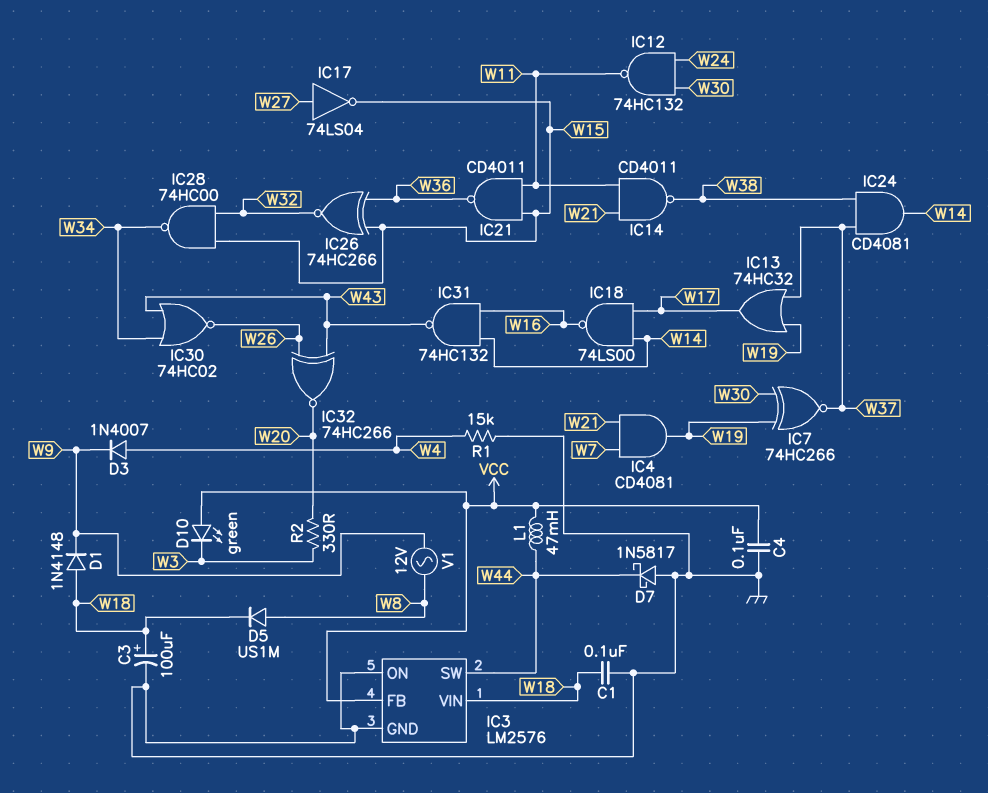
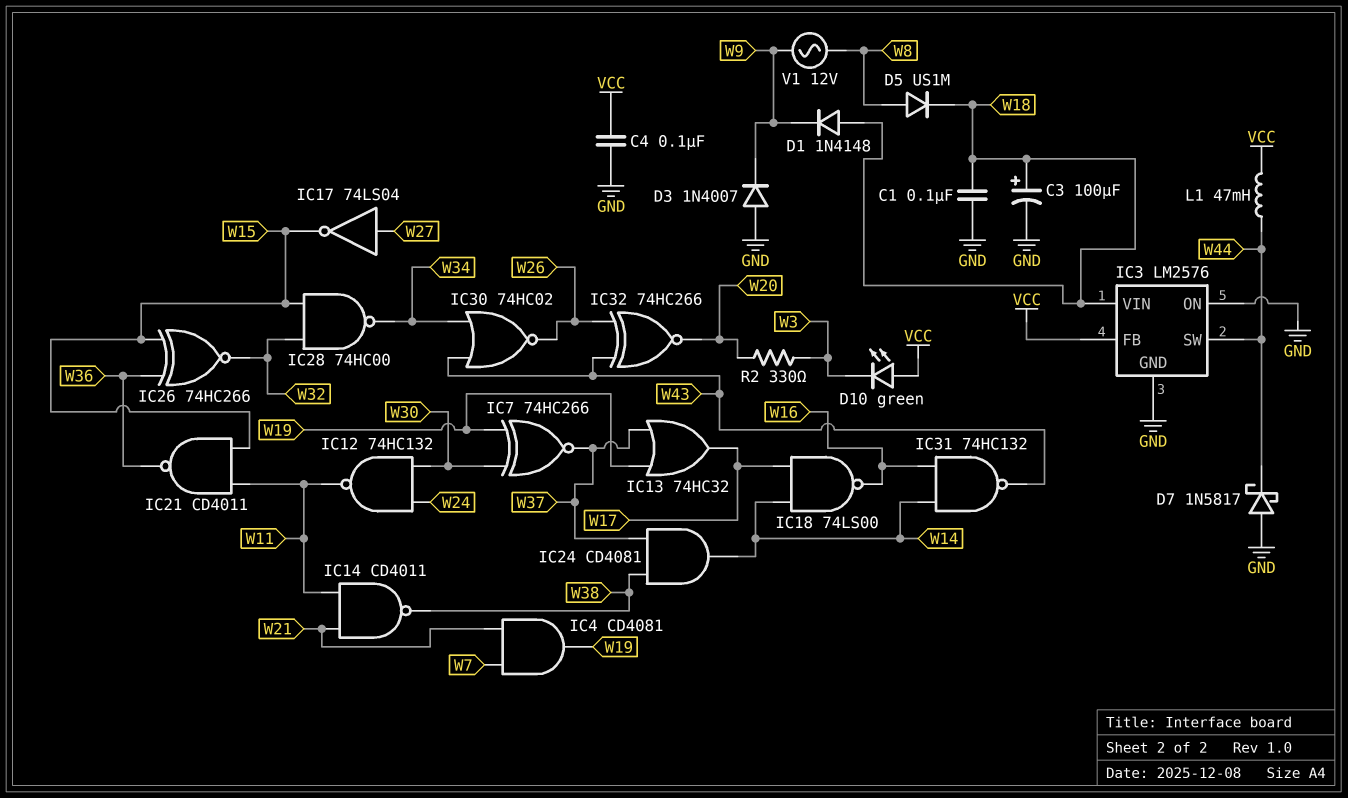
D3: diode 1N4007 (A W4, K W9) -> diode 1N4007 (A GND, K W9)
R1: 15k (GND, W4) -> none

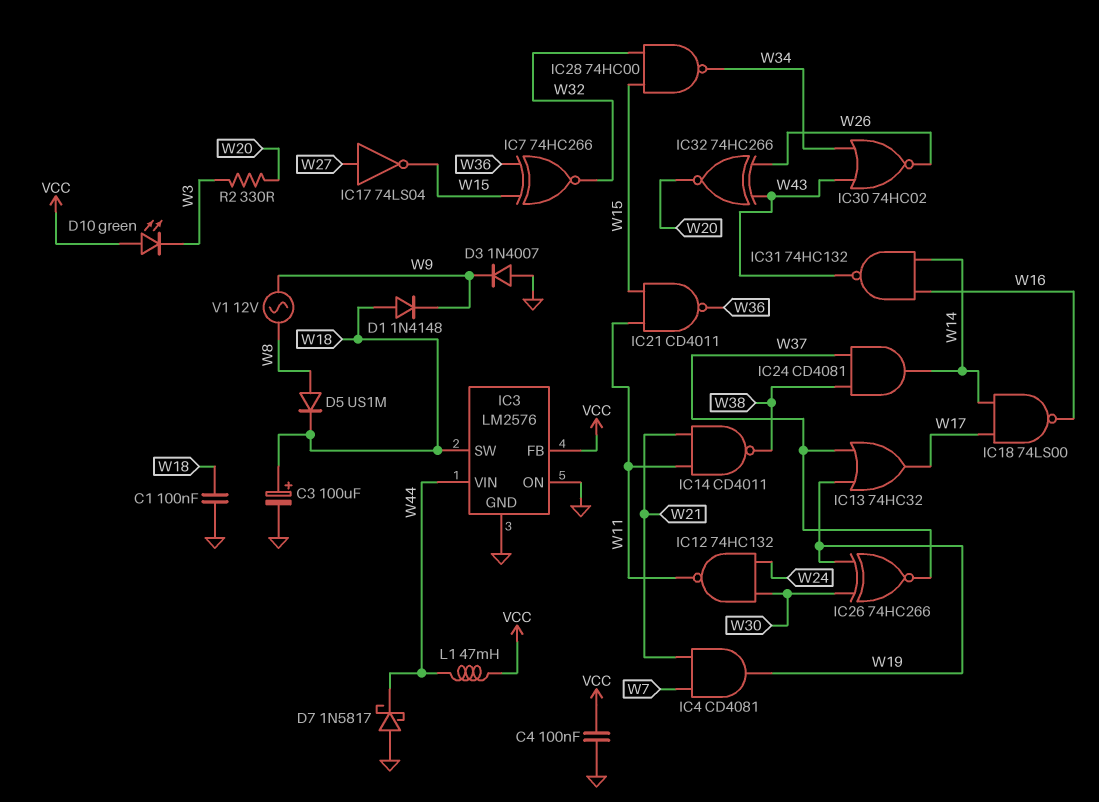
IC3 pin SW: W44 -> W18
IC3 pin VIN: W18 -> W44
IC7: XNOR 74HC266 (in W19, in W30, out W37) -> XNOR 74HC266 (in W15, in W36, out W32)
IC26: XNOR 74HC266 (in W15, in W36, out W32) -> XNOR 74HC266 (in W19, in W30, out W37)

